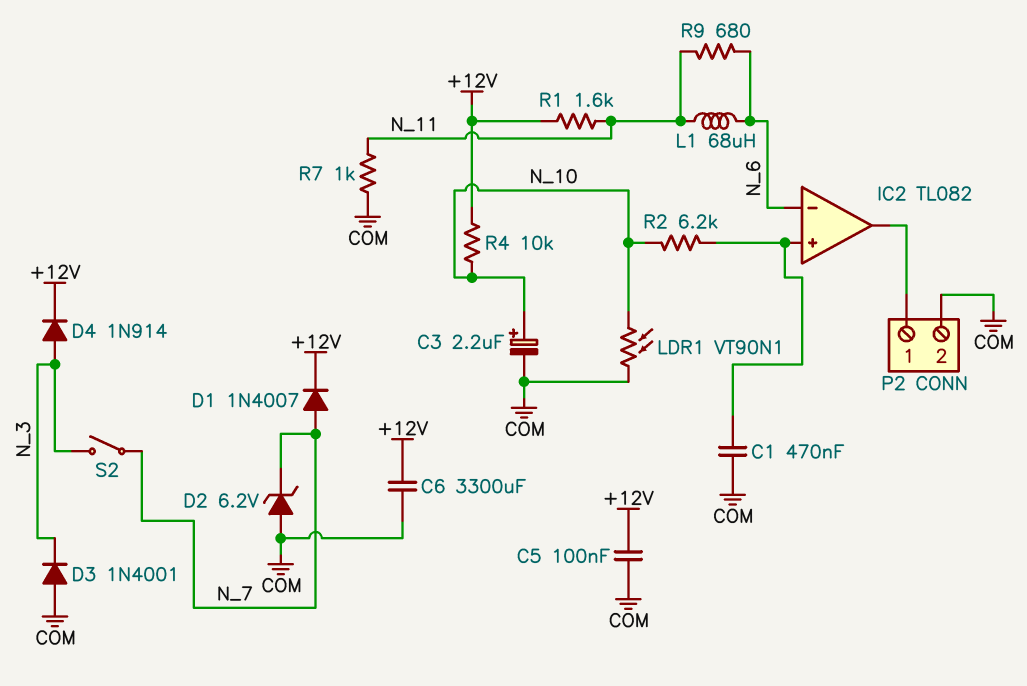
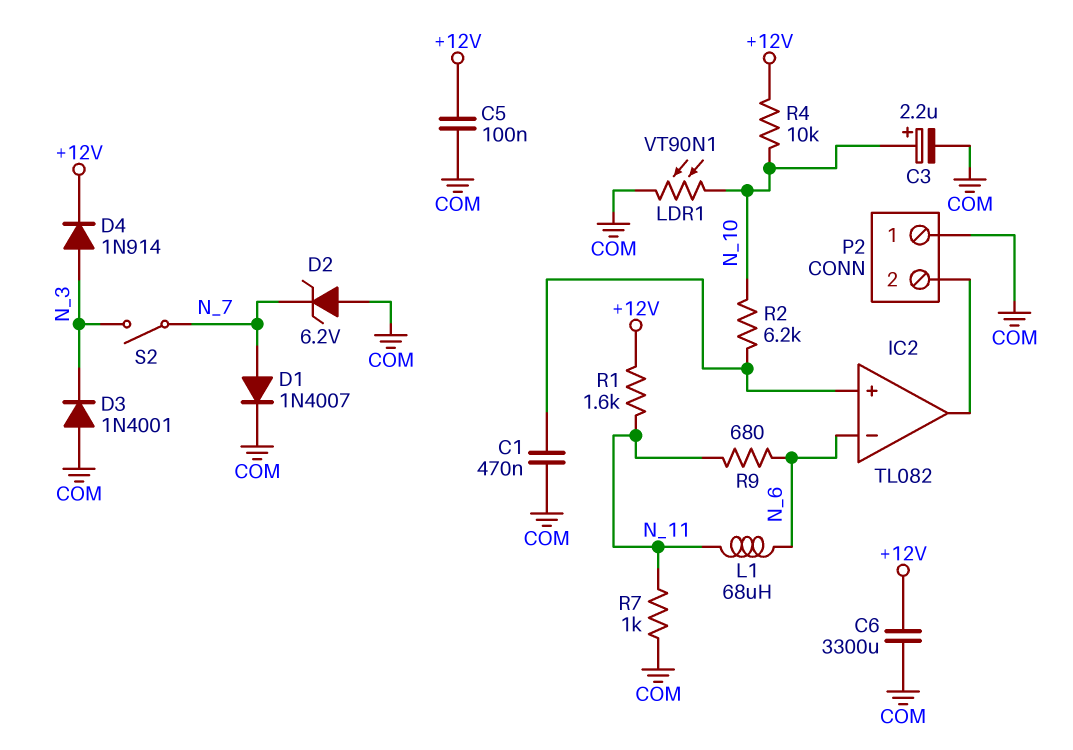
D1: diode 1N4007 (A N_7, K +12V) -> diode 1N4007 (A N_7, K COM)
P2 pin 1: IC2/out -> COM
P2 pin 2: COM -> IC2/out

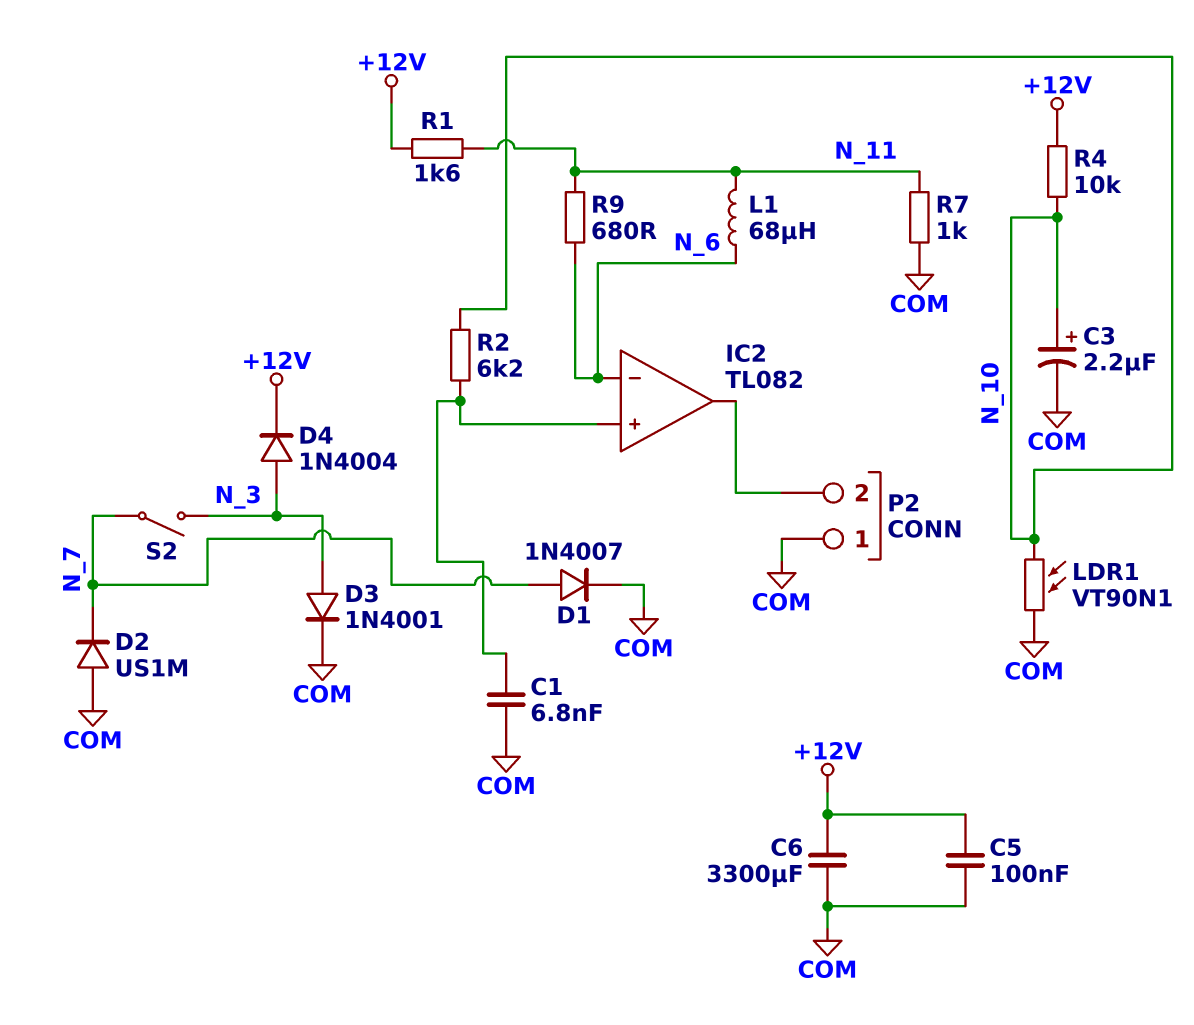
C1: 470nF (COM, IC2/in+) -> 6.8nF (COM, IC2/in+)
D2: zener 6.2V (A COM, K N_7) -> diode US1M (A COM, K N_7)
D3: diode 1N4001 (A COM, K N_3) -> diode 1N4001 (A N_3, K COM)
D4: diode 1N914 (A N_3, K +12V) -> diode 1N4004 (A N_3, K +12V)

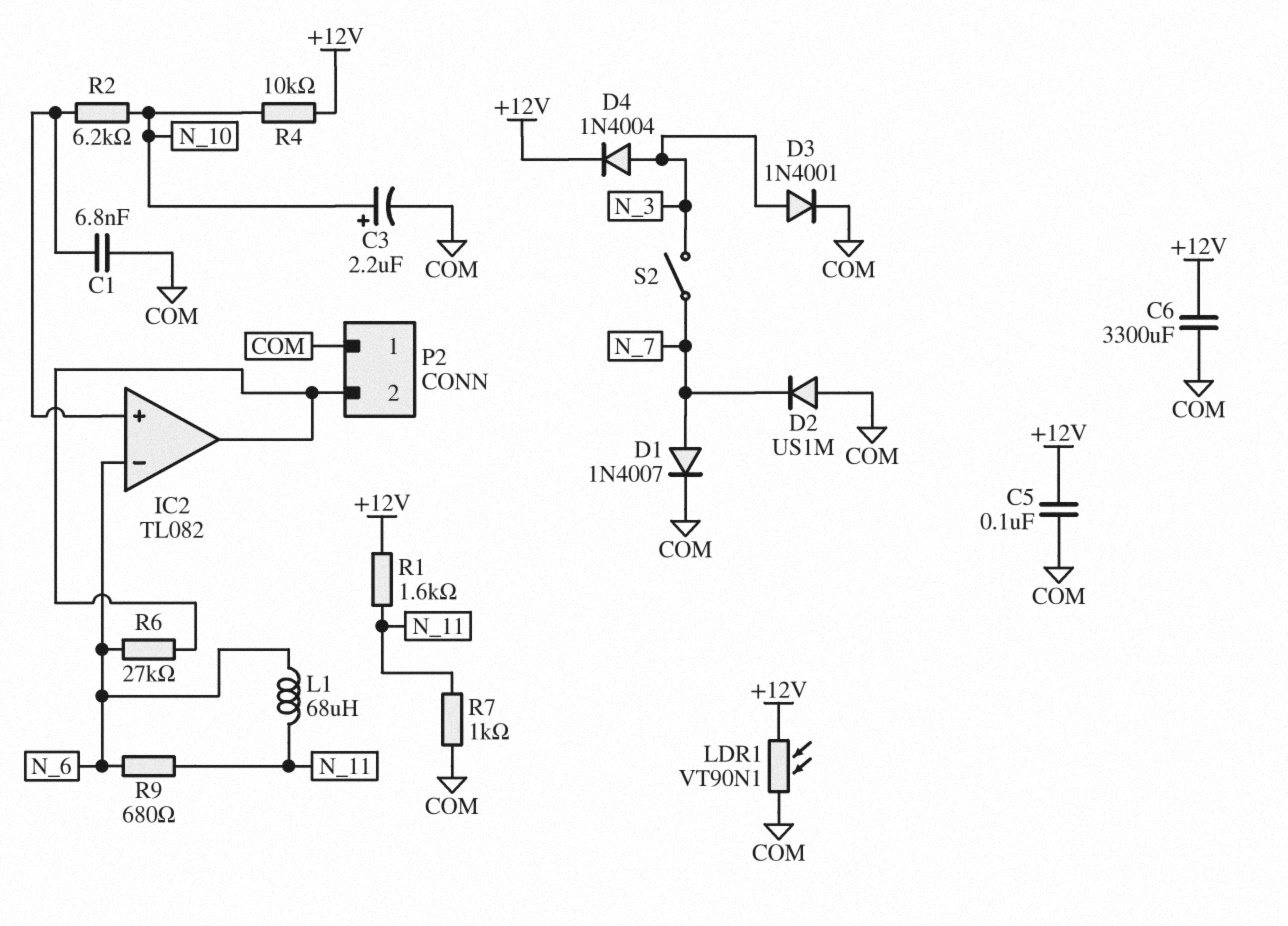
LDR1: VT90N1 (COM, N_10) -> VT90N1 (+12V, COM)
R6: none -> 27k (IC2/out, N_6)

